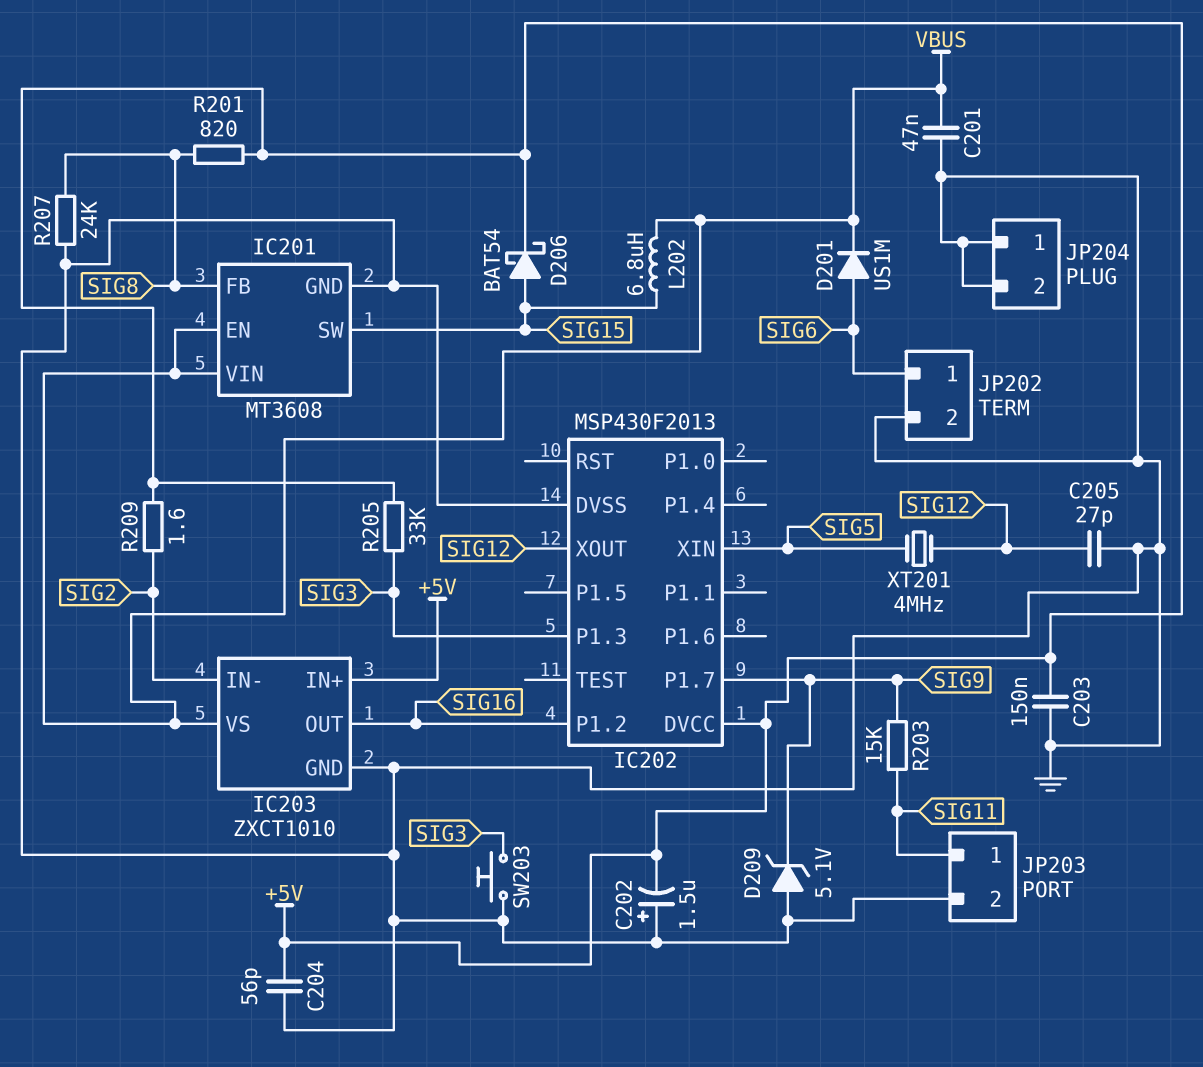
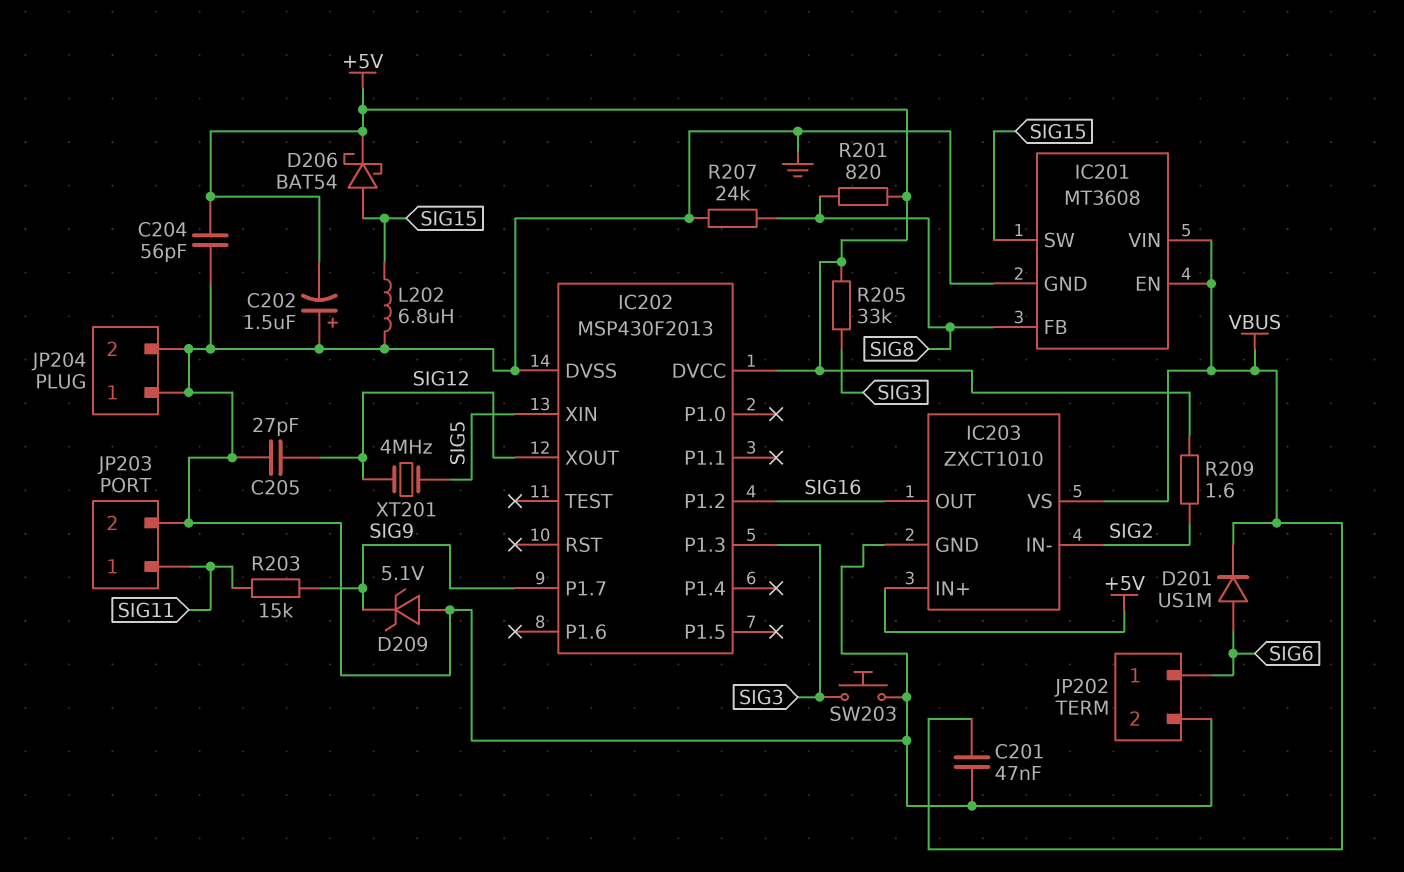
C203: 150nF (+5V, GND) -> none
L202: 6.8uH (SIG15, VBUS) -> 6.8uH (GND, SIG15)

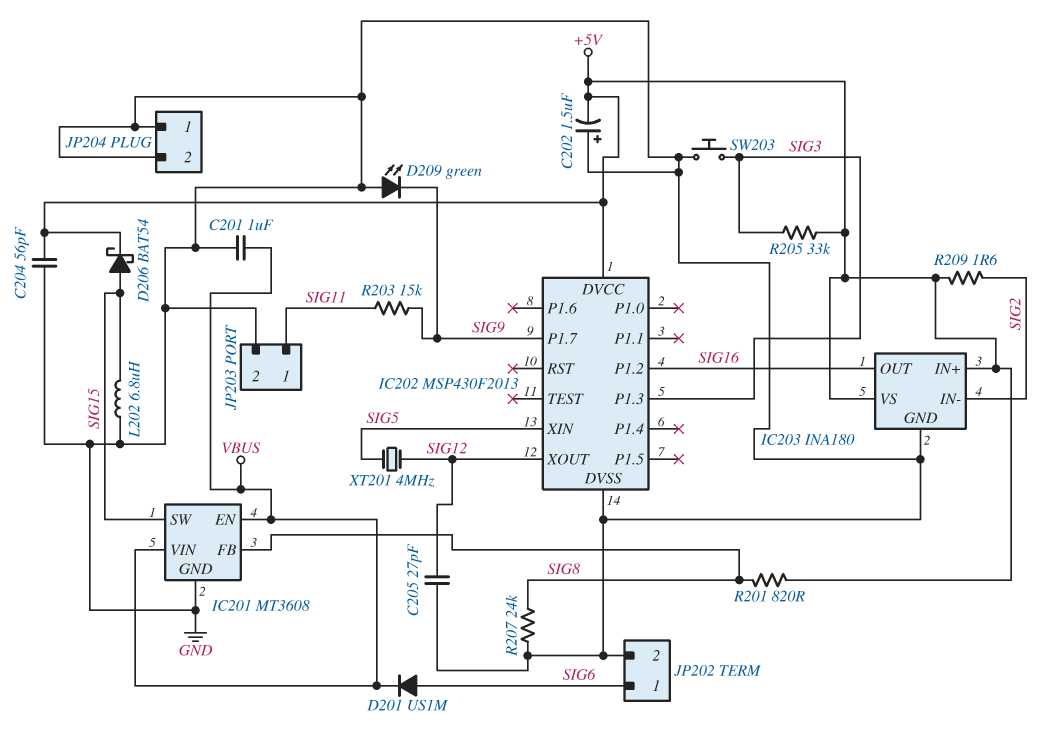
C201: 47nF (GND, VBUS) -> 1uF (GND, VBUS)
D209: zener 5.1V (A GND, K SIG9) -> LED green (A GND, K SIG9)
IC203: ZXCT1010 -> INA180
IC203 pin VS: VBUS -> +5V

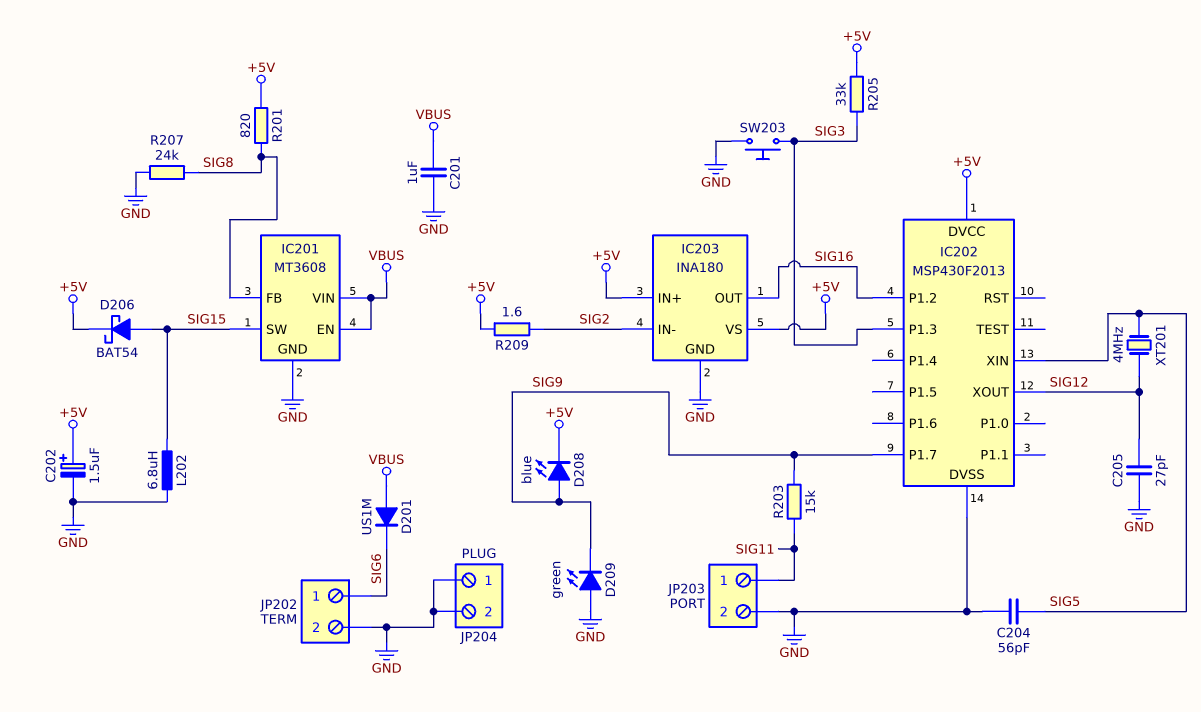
C202: 1.5uF (plus GND, minus +5V) -> 1.5uF (plus +5V, minus GND)
C204: 56pF (+5V, GND) -> 56pF (GND, SIG5)
D201: diode US1M (A SIG6, K VBUS) -> diode US1M (A VBUS, K SIG6)
D208: none -> LED blue (A SIG9, K +5V)

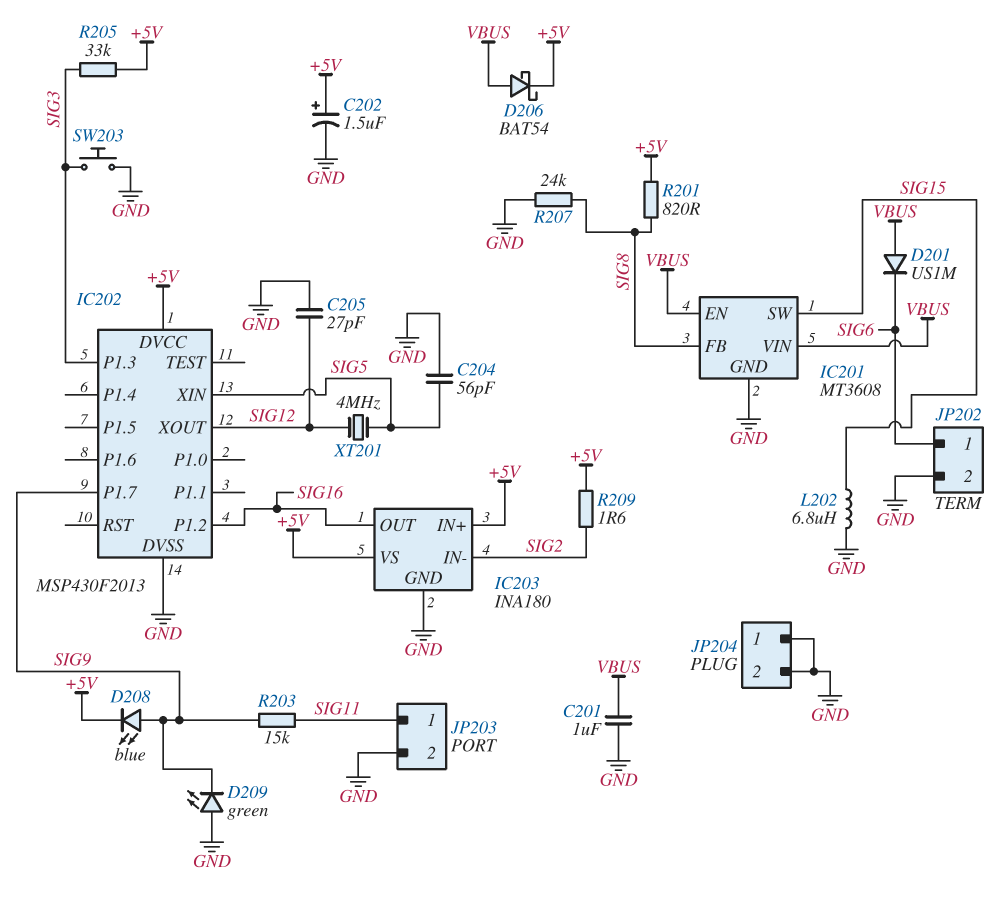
D206: schottky BAT54 (A SIG15, K +5V) -> schottky BAT54 (A VBUS, K +5V)

